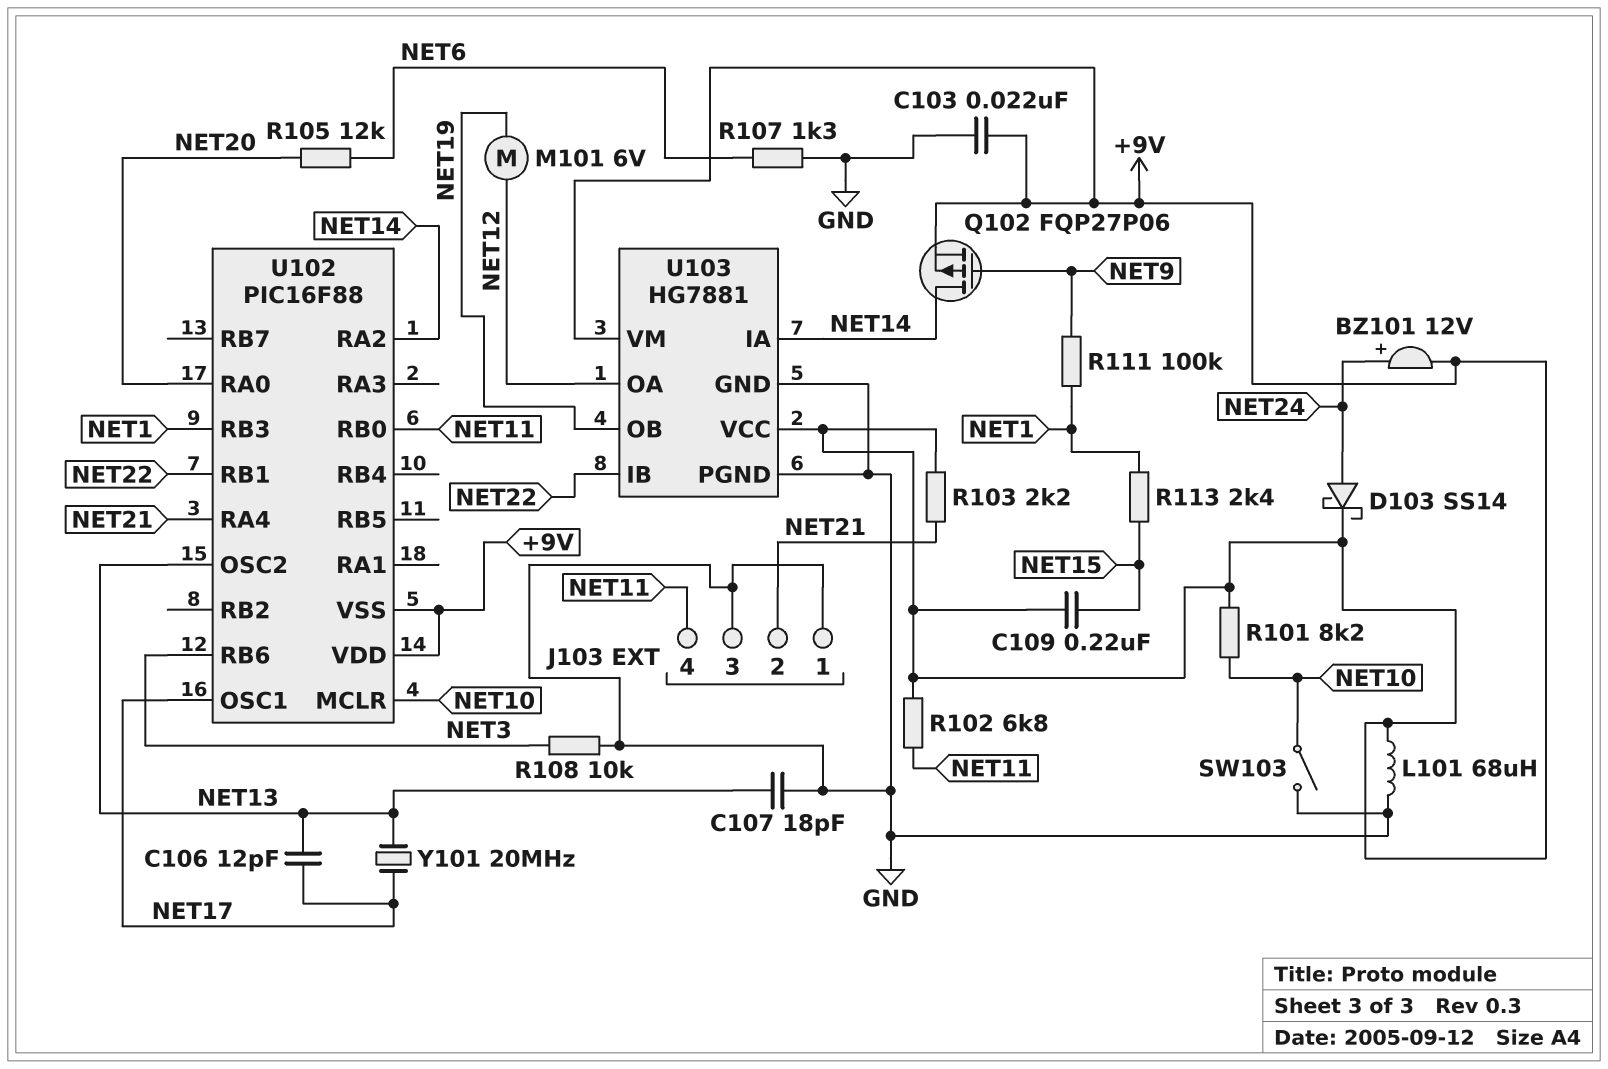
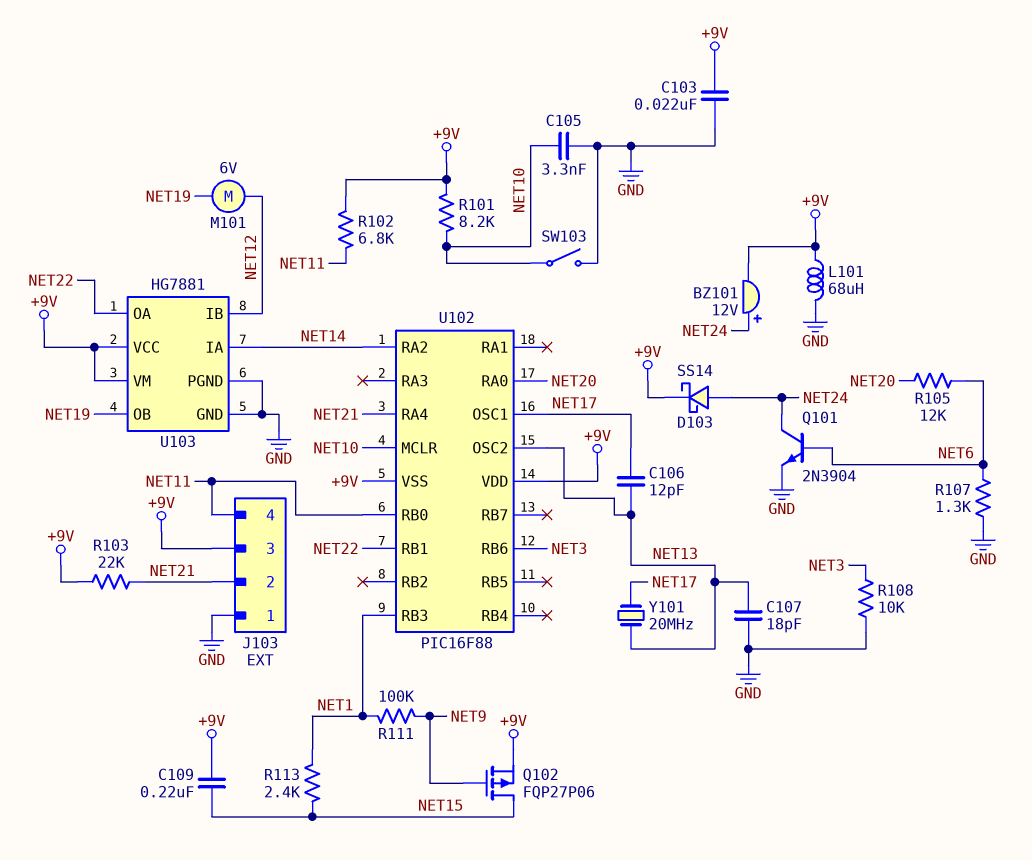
C105: none -> 3.3nF (GND, NET10)
J103 pin 3: GND -> +9V
Q101: none -> NPN 2N3904 (B NET6, C NET24, E GND)
Q102: PMOS FQP27P06 (G NET9, D NET14, S +9V) -> PMOS FQP27P06 (G NET9, D NET15, S +9V)
R103: 2.2k (+9V, NET21) -> 22k (+9V, NET21)
U103 pin IB: NET22 -> NET12
U103 pin OA: NET12 -> NET22

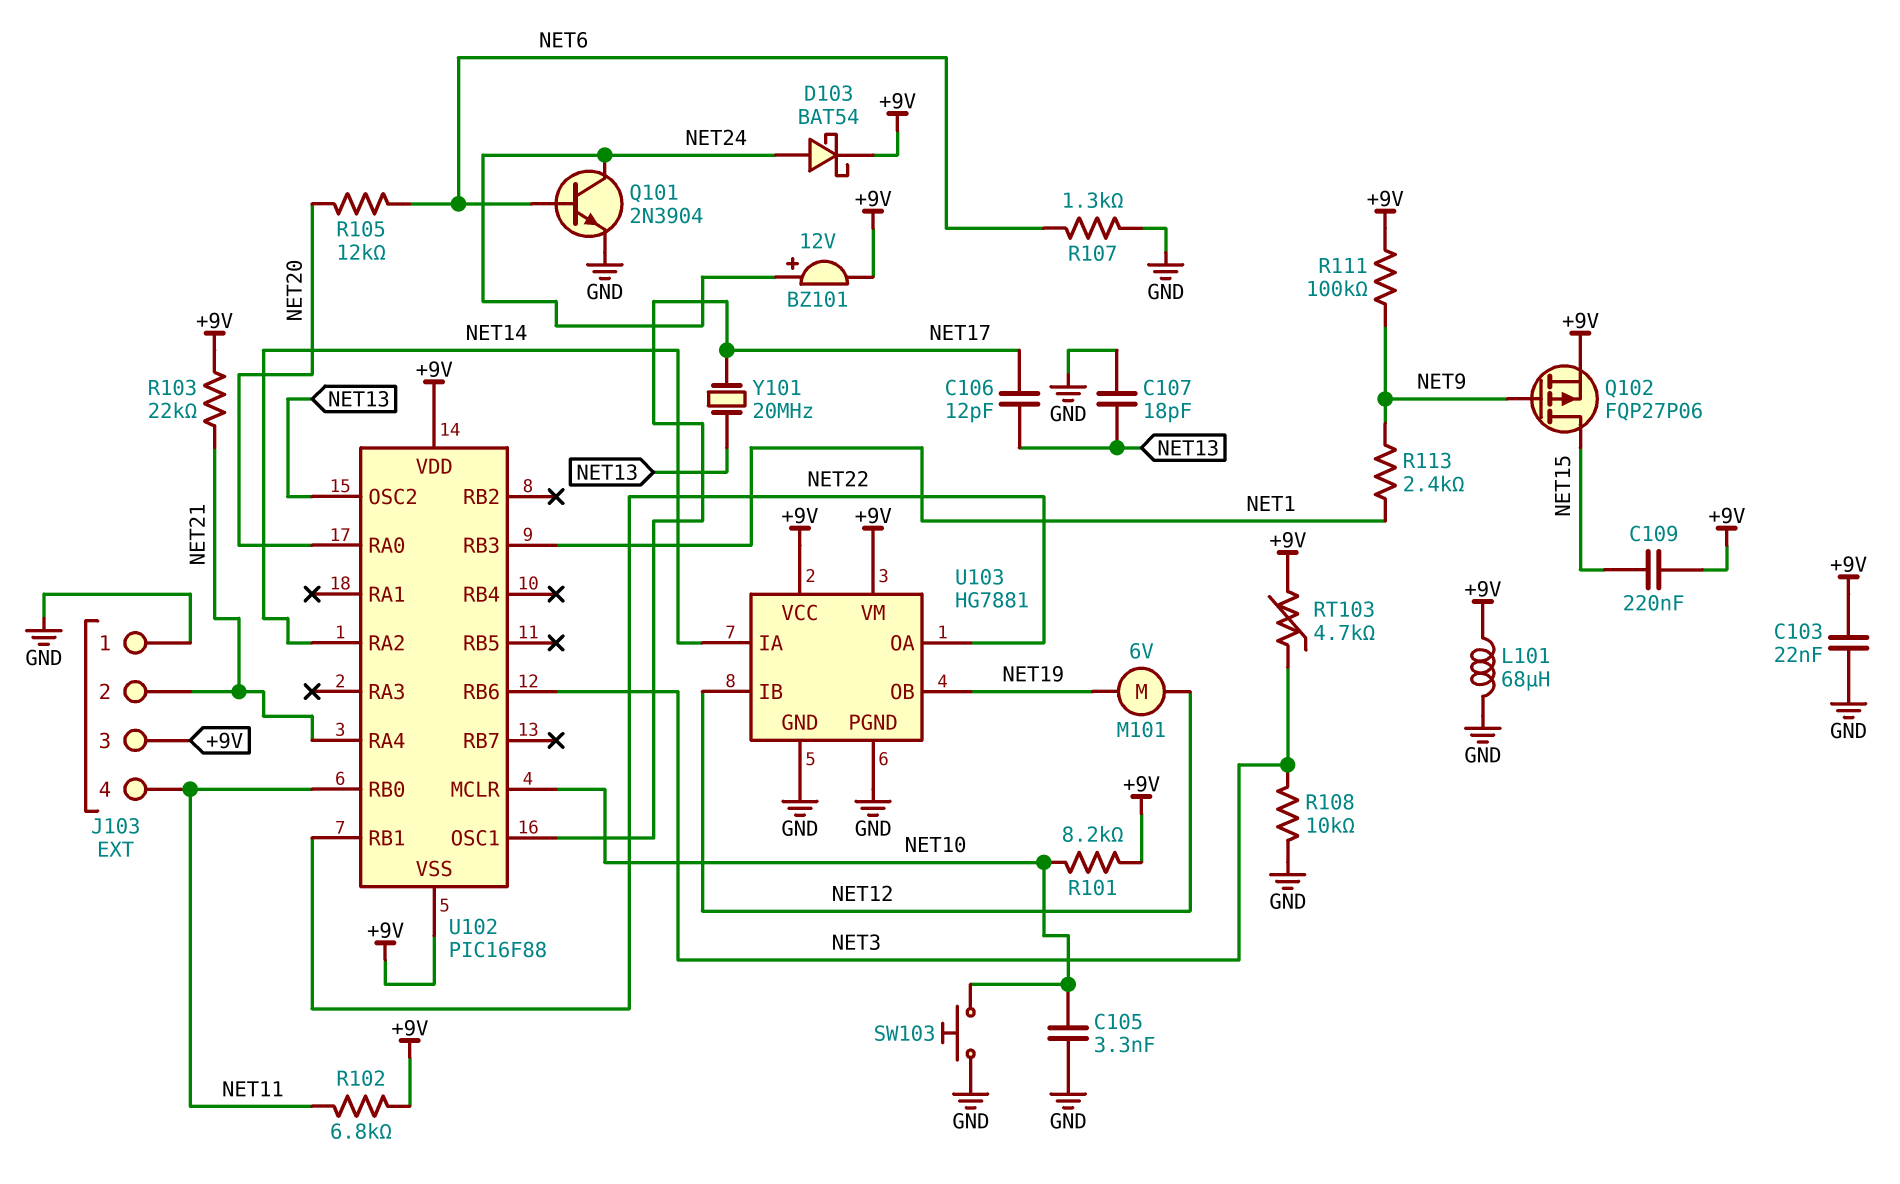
D103: schottky SS14 (A NET24, K +9V) -> schottky BAT54 (A NET24, K +9V)
R111: 100k (NET1, NET9) -> 100k (+9V, NET9)
R113: 2.4k (NET1, NET15) -> 2.4k (NET1, NET9)
RT103: none -> 4.7k (+9V, NET3)
SW103: switch (GND, NET10) -> button (GND, NET10)

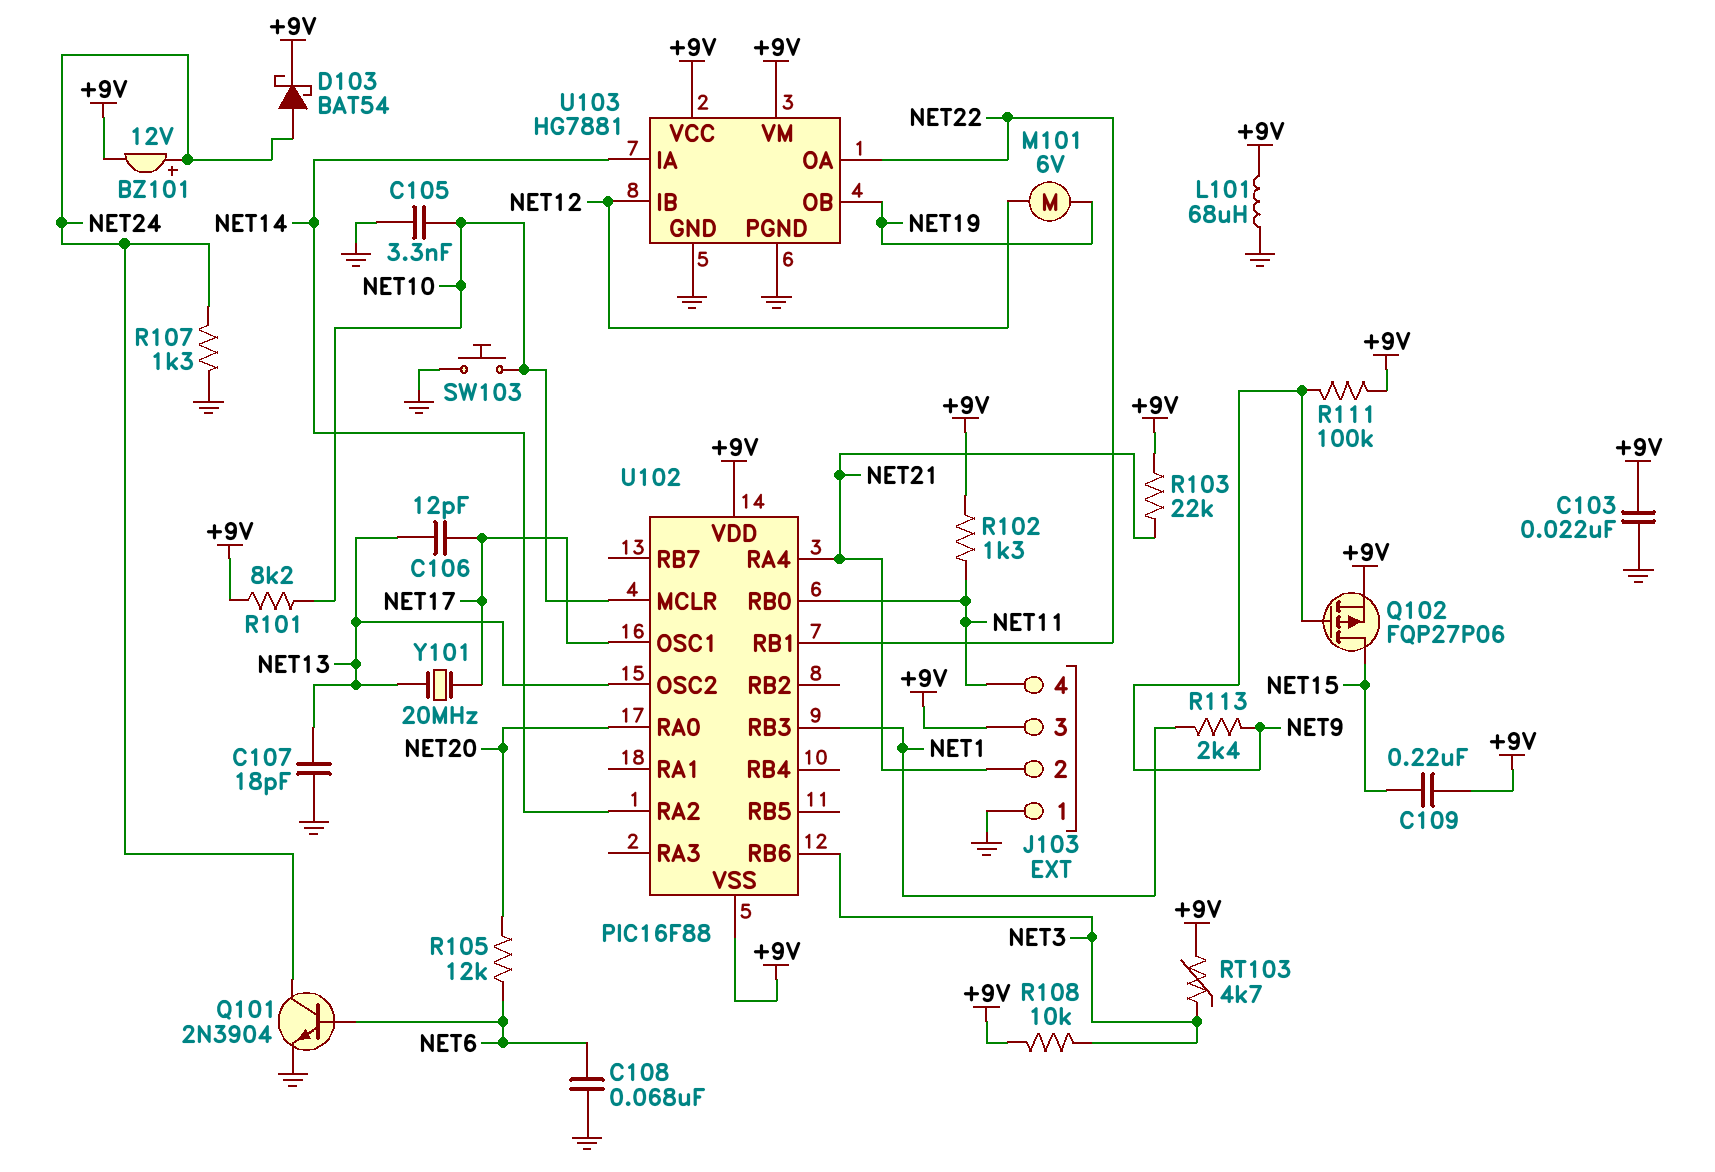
C108: none -> 68nF (GND, NET6)
R102: 6.8k (+9V, NET11) -> 1.3k (+9V, NET11)
R107: 1.3k (GND, NET6) -> 1.3k (GND, NET24)
R108: 10k (GND, NET3) -> 10k (+9V, NET3)

